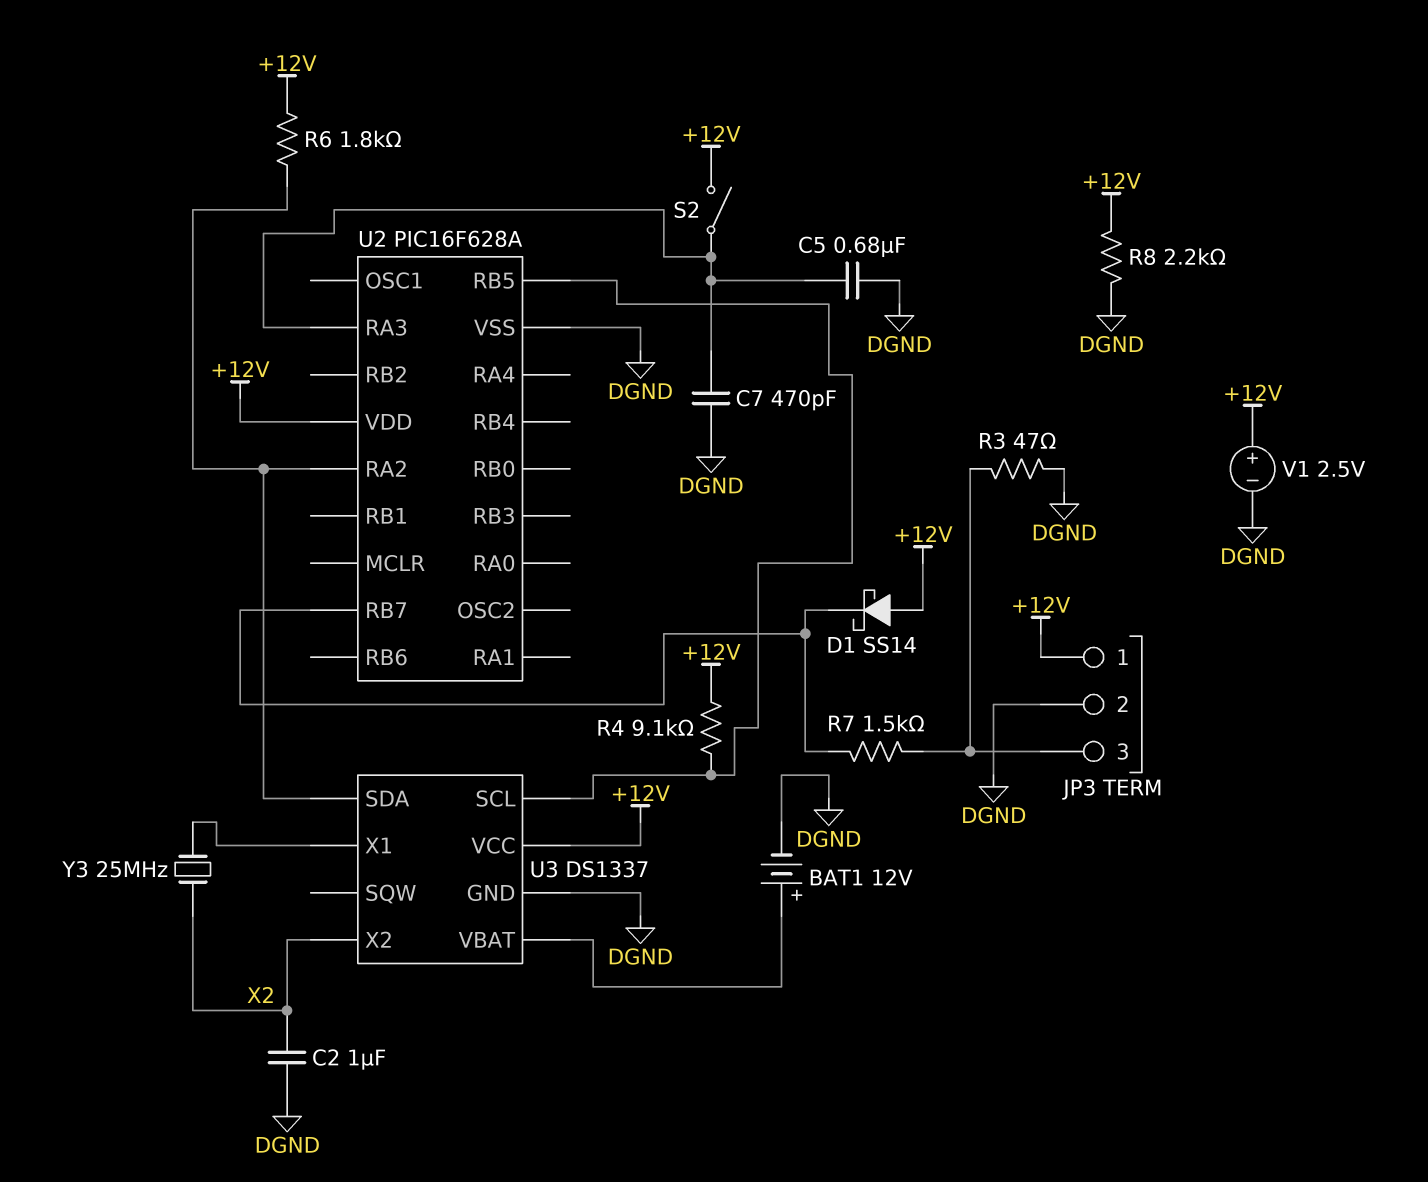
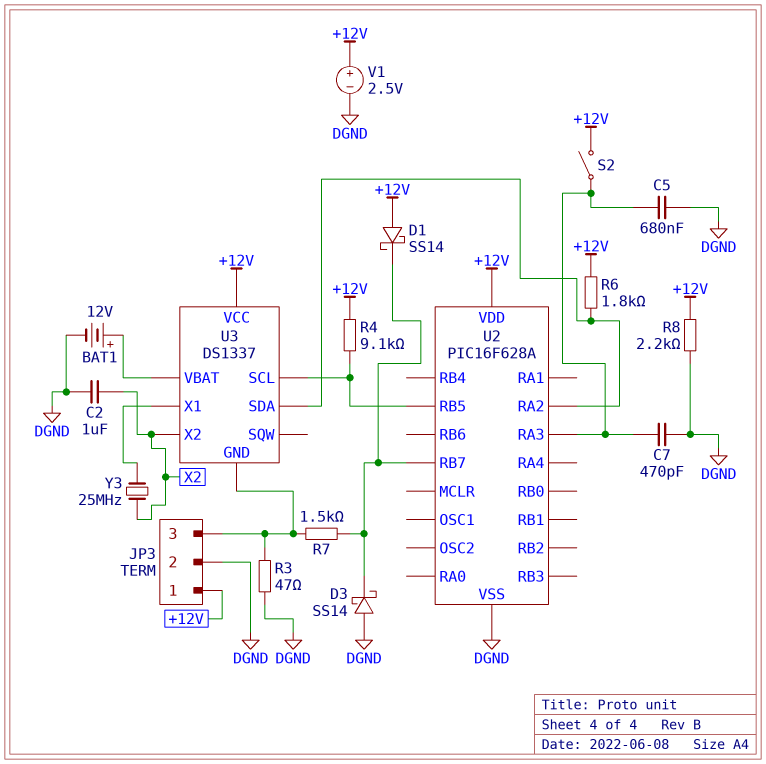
D3: none -> schottky SS14 (A DGND, K U2/RB7)
U3 pin GND: DGND -> JP3/3

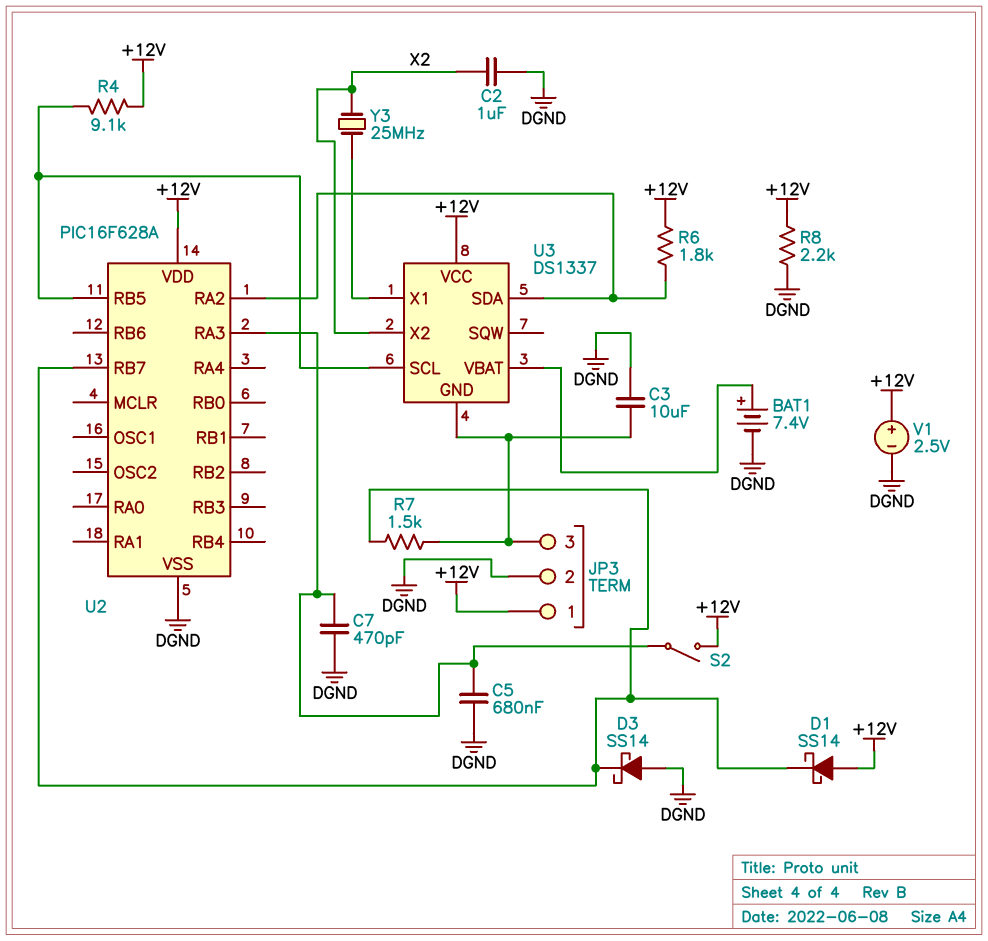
BAT1: 12V (plus U3/VBAT, minus DGND) -> 7.4V (plus U3/VBAT, minus DGND)
C3: none -> 10uF (DGND, JP3/3)
R3: 47 (DGND, JP3/3) -> none

